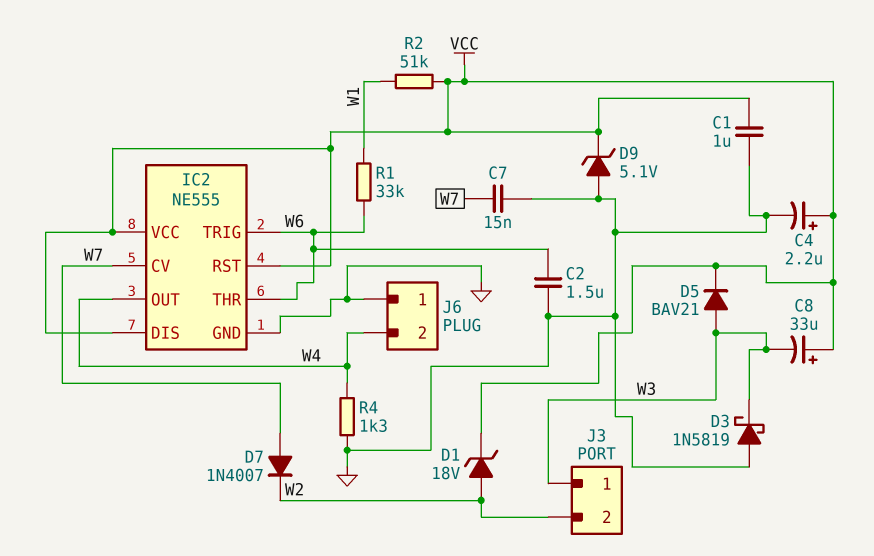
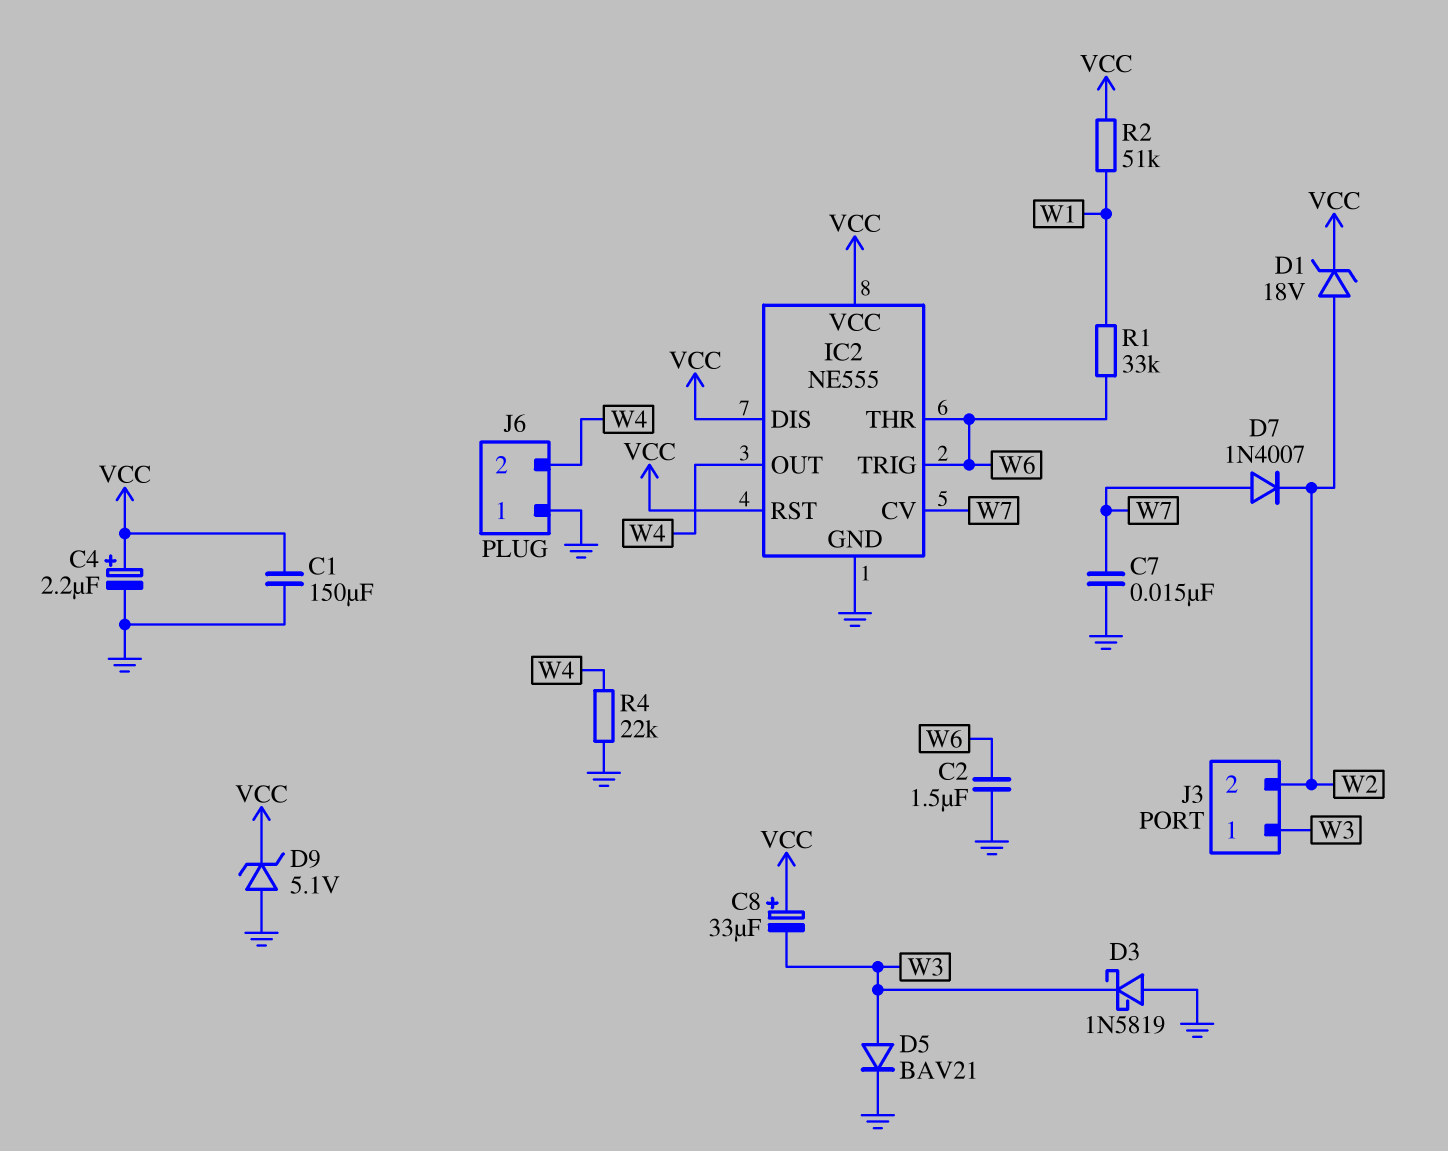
C1: 1uF (GND, VCC) -> 150uF (GND, VCC)
D5: diode BAV21 (A W3, K VCC) -> diode BAV21 (A W3, K GND)
R4: 1.3k (GND, W4) -> 22k (GND, W4)

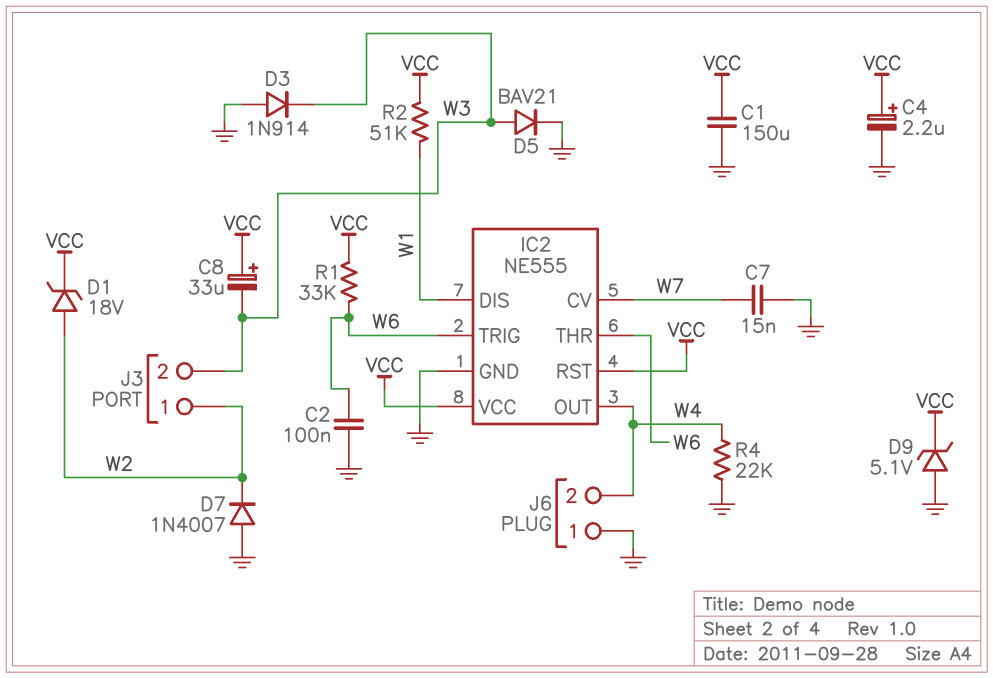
C2: 1.5uF (GND, W6) -> 100nF (GND, W6)
D3: schottky 1N5819 (A GND, K W3) -> diode 1N914 (A GND, K W3)
D7: diode 1N4007 (A W7, K W2) -> diode 1N4007 (A GND, K W2)
IC2 pin DIS: VCC -> W1
J3 pin 1: W3 -> W2
J3 pin 2: W2 -> W3
R1: 33k (W1, W6) -> 33k (VCC, W6)

